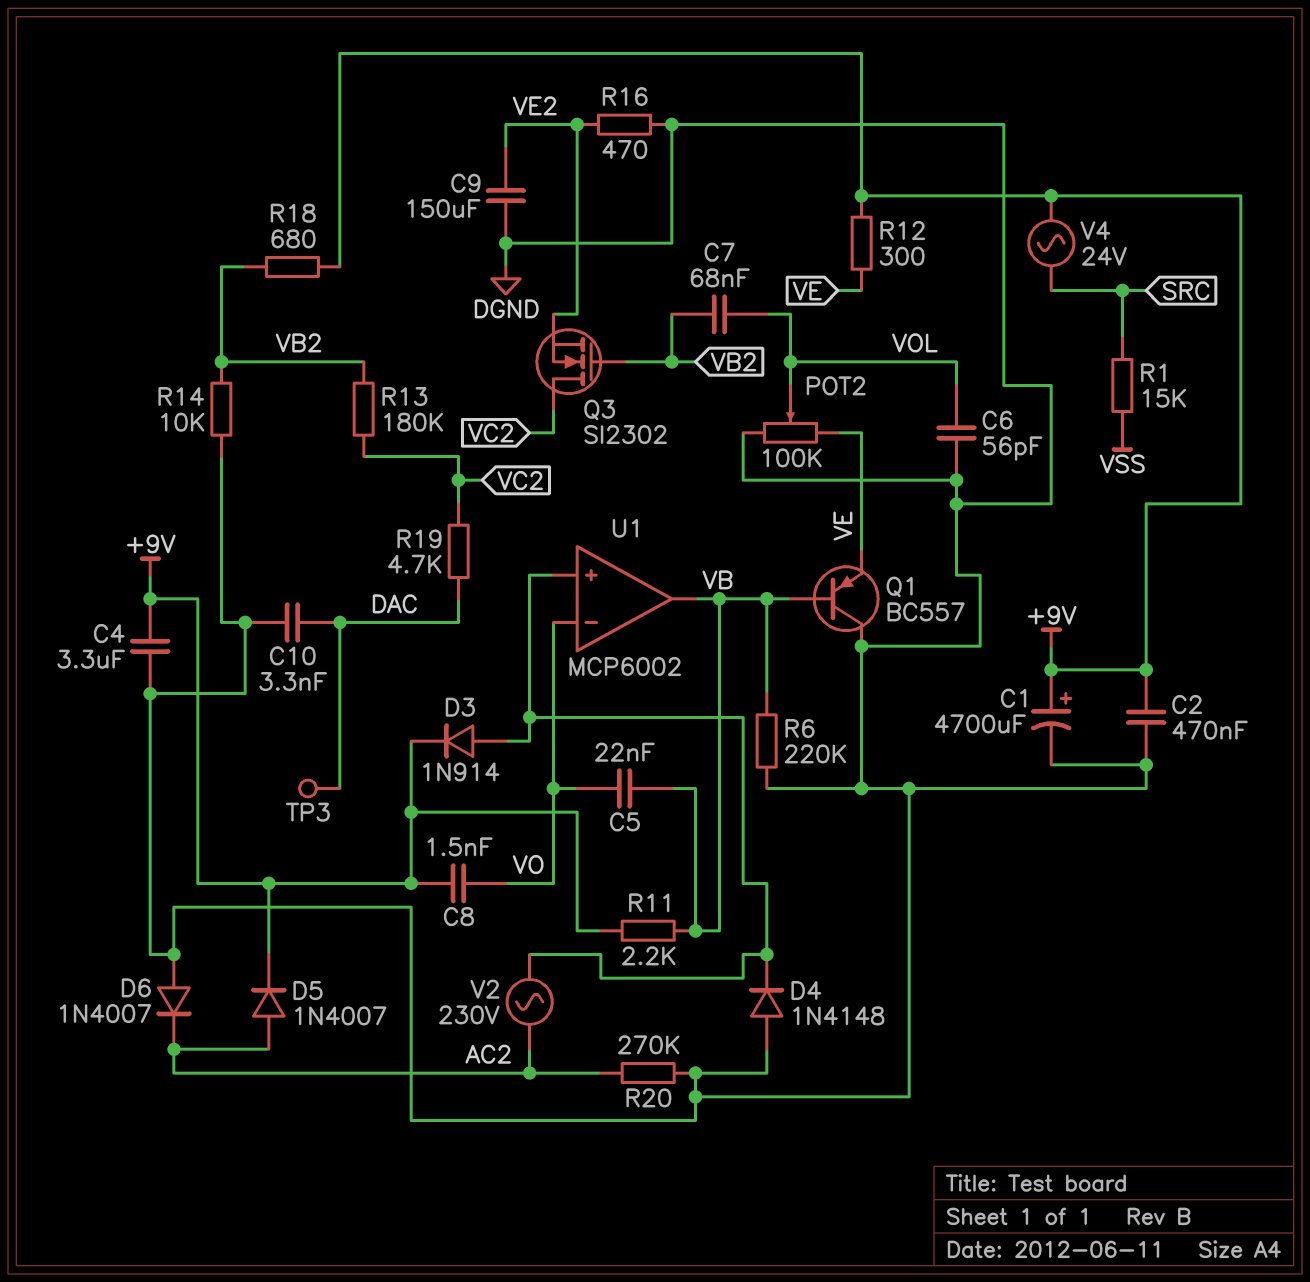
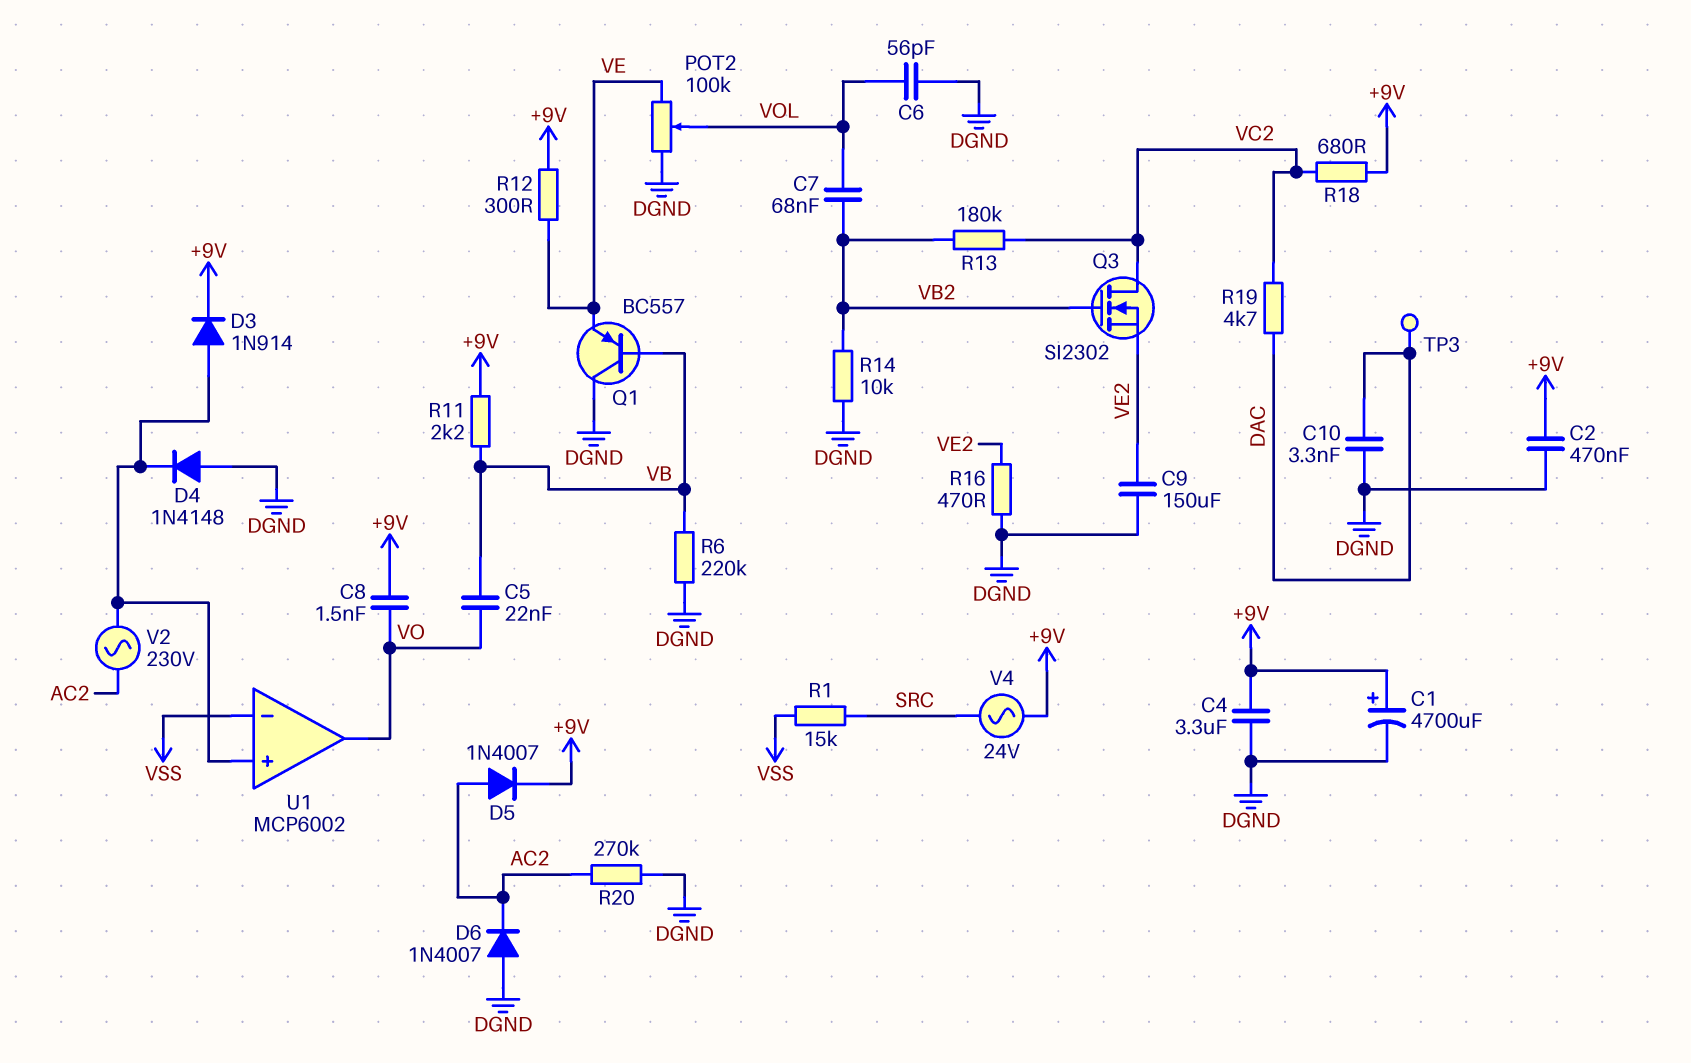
R18: 680 (+9V, VB2) -> 680 (+9V, VC2)
U1 pin in-: VO -> VSS
U1 pin out: VB -> VO

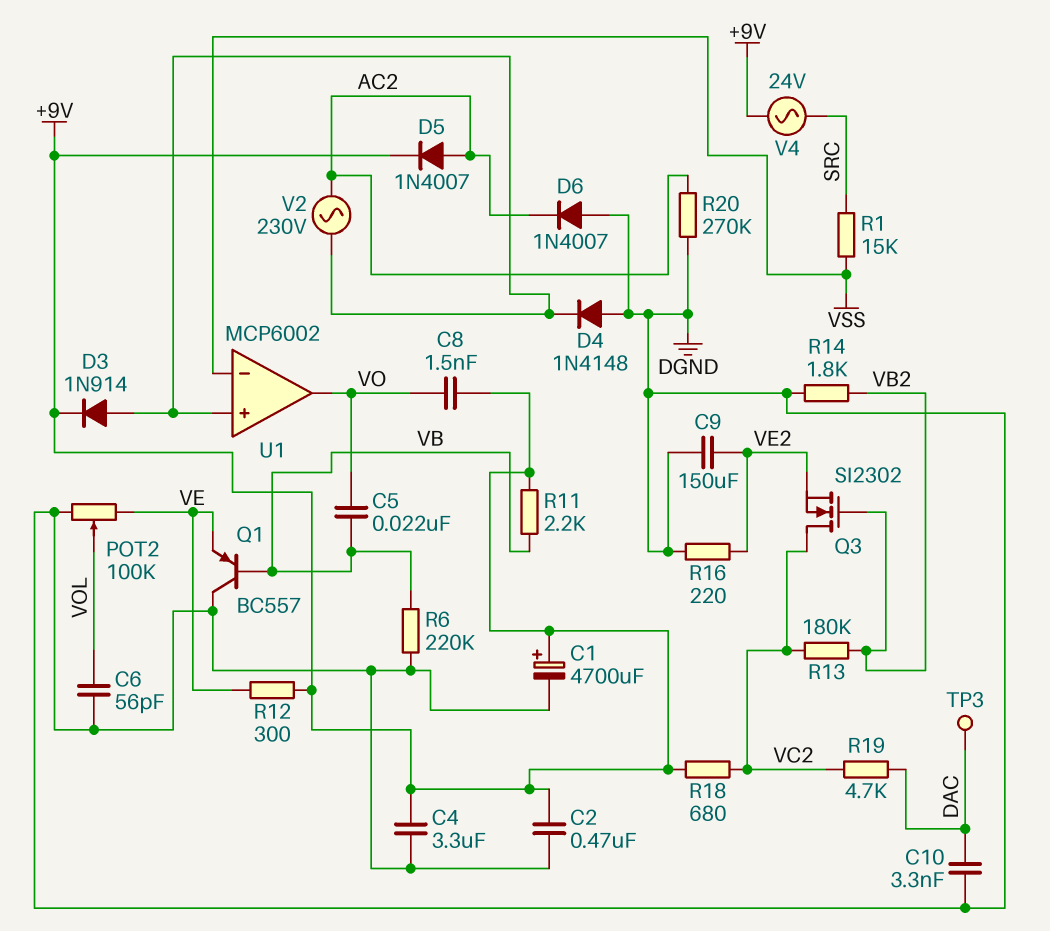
C7: 68nF (VB2, VOL) -> none
R14: 10k (DGND, VB2) -> 1.8k (DGND, VB2)
R16: 470 (DGND, VE2) -> 220 (DGND, VE2)

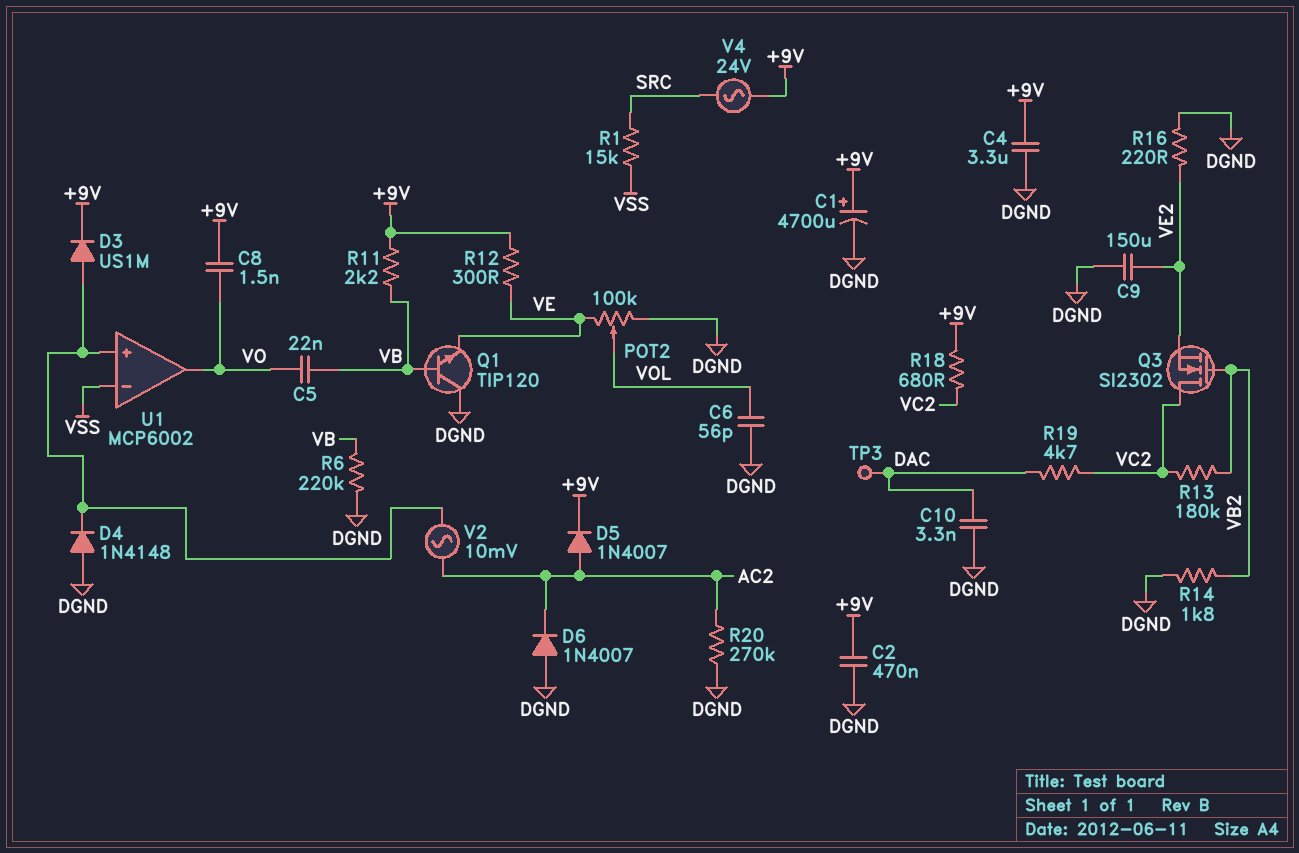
D3: diode 1N914 (A U1/in+, K +9V) -> diode US1M (A U1/in+, K +9V)
Q1: PNP BC557 (B VB, C DGND, E VE) -> NPN TIP120 (B VB, C DGND, E VE)
V2: AC 230V (AC2, U1/in+) -> AC 10mV (AC2, U1/in+)

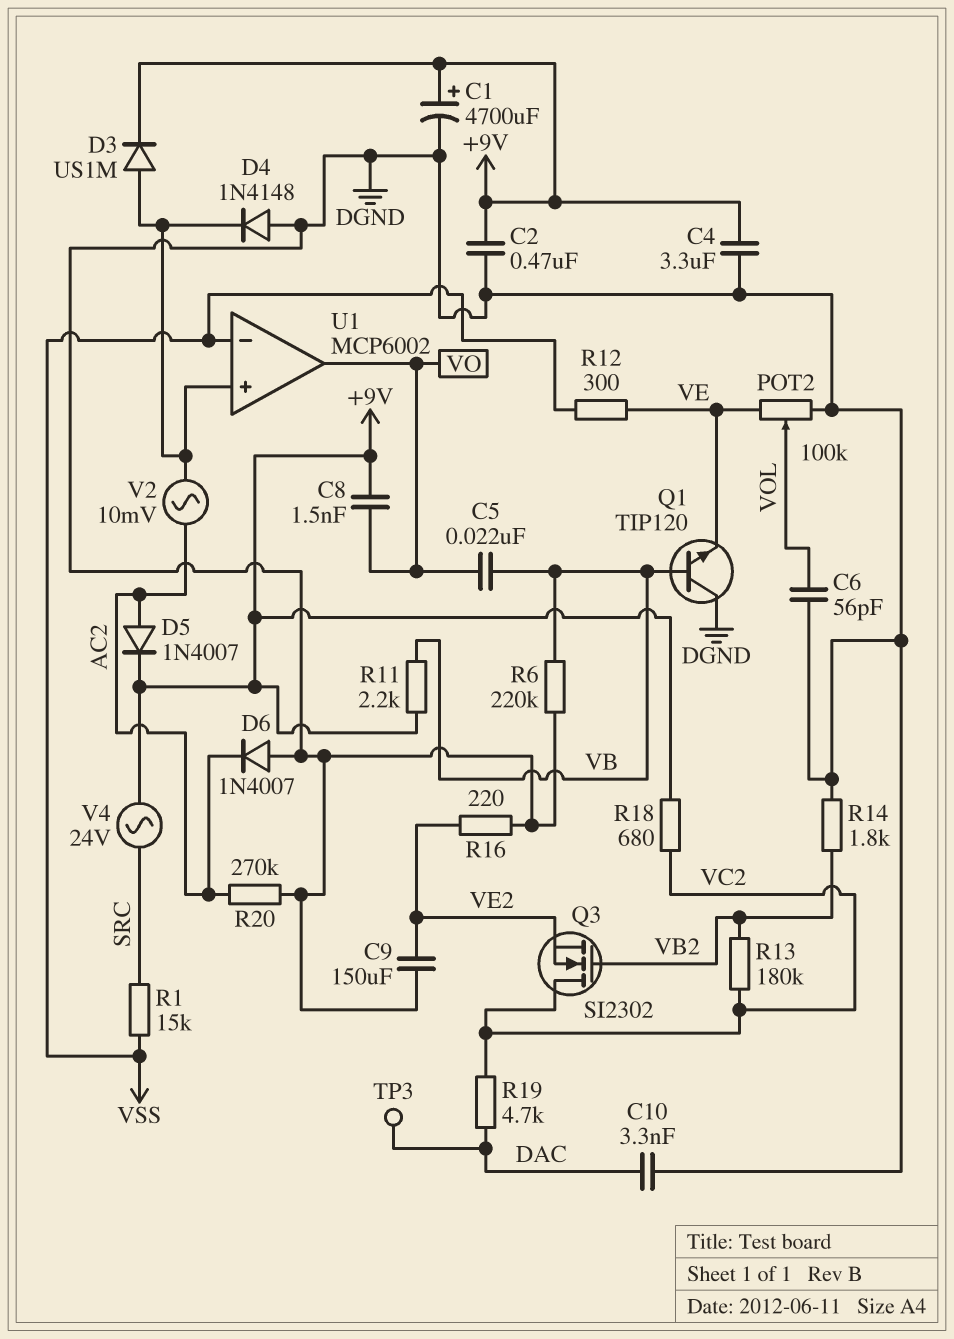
R12: 300 (+9V, VE) -> 300 (VE, VSS)

